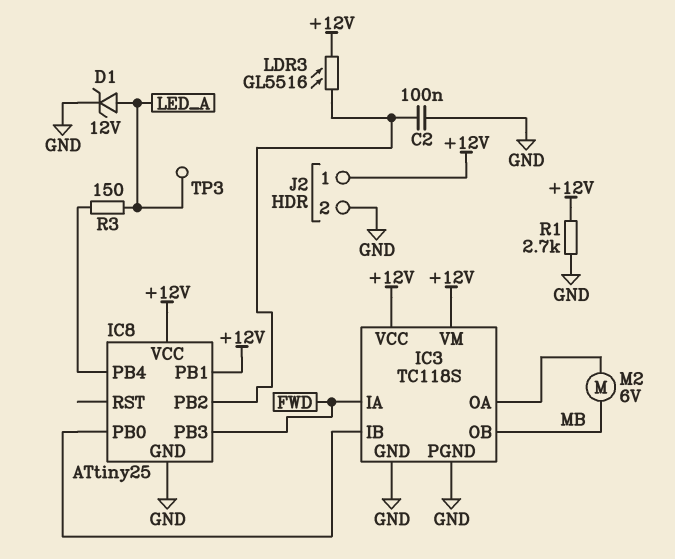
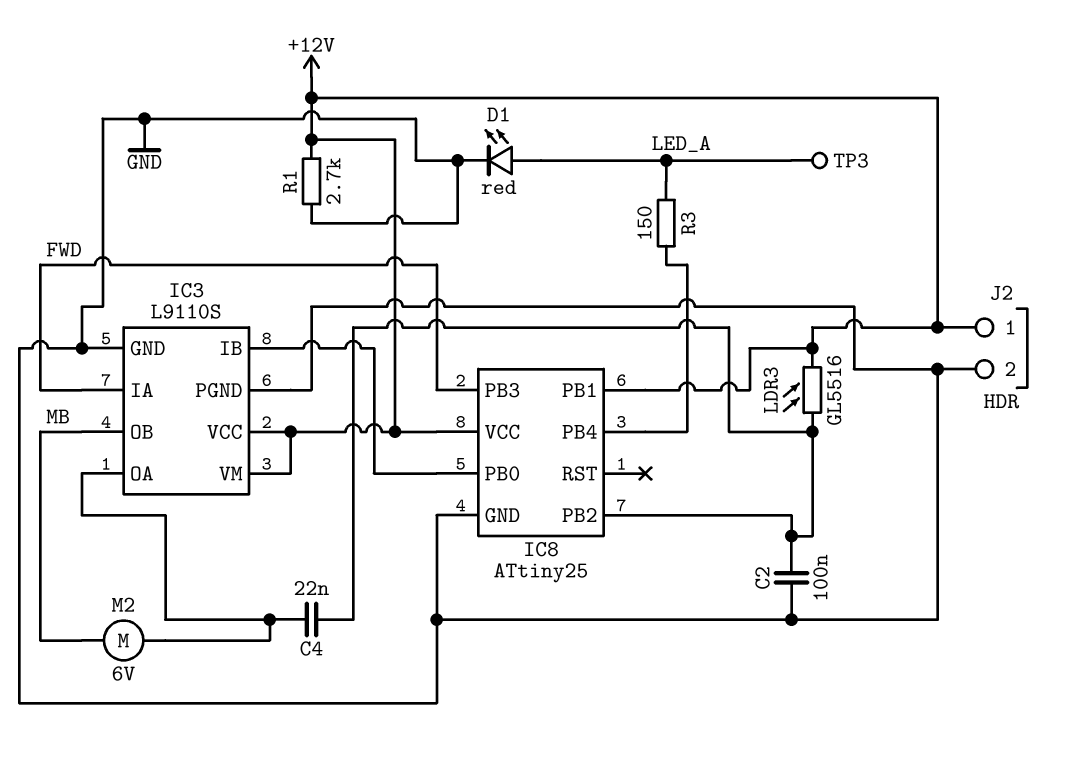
C4: none -> 22nF (IC3/OA, IC8/PB2)
D1: zener 12V (A LED_A, K GND) -> LED red (A LED_A, K GND)
IC3: TC118S -> L9110S

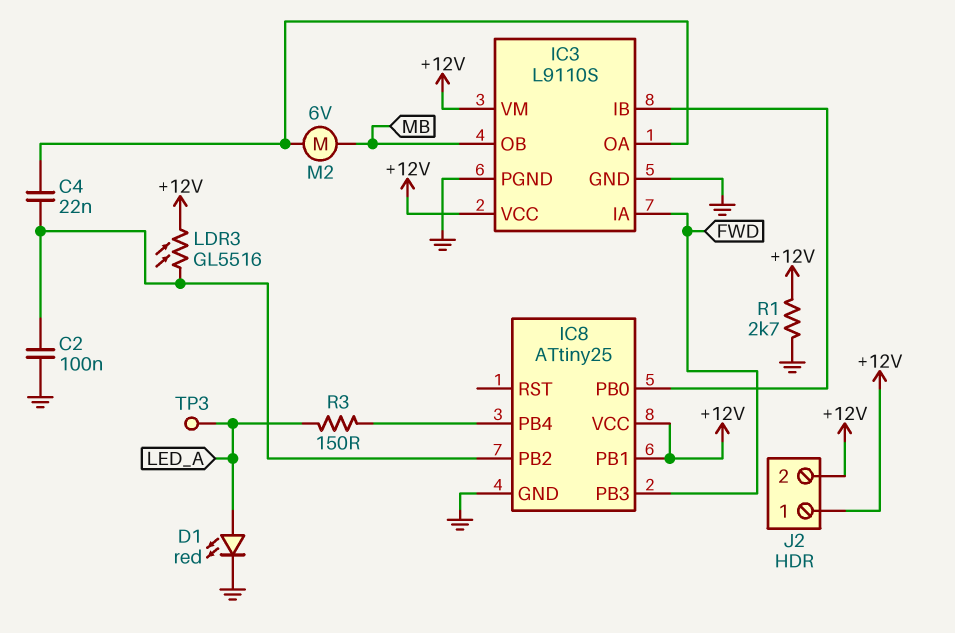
J2 pin 2: GND -> +12V

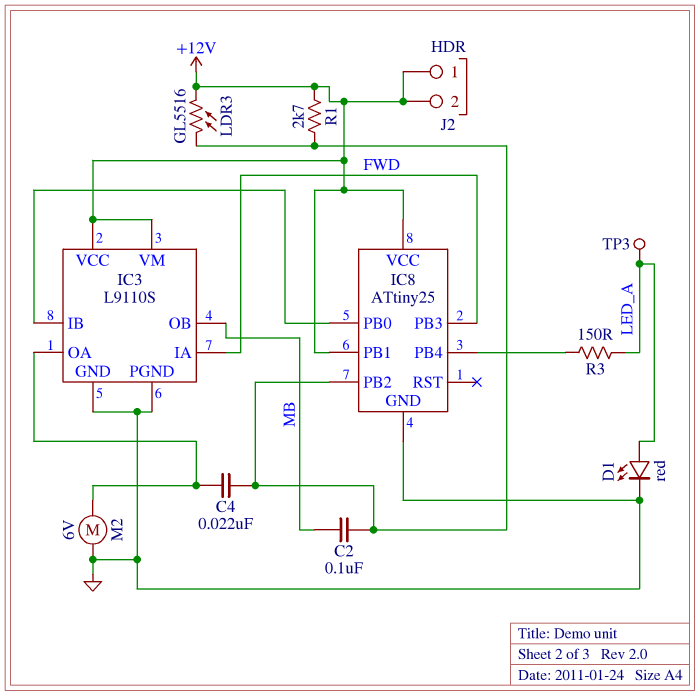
C2: 100nF (GND, IC8/PB2) -> 100nF (IC8/PB2, MB)
M2: motor 6V (IC3/OA, MB) -> motor 6V (GND, IC3/OA)
R1: 2.7k (+12V, GND) -> 2.7k (+12V, IC8/PB2)

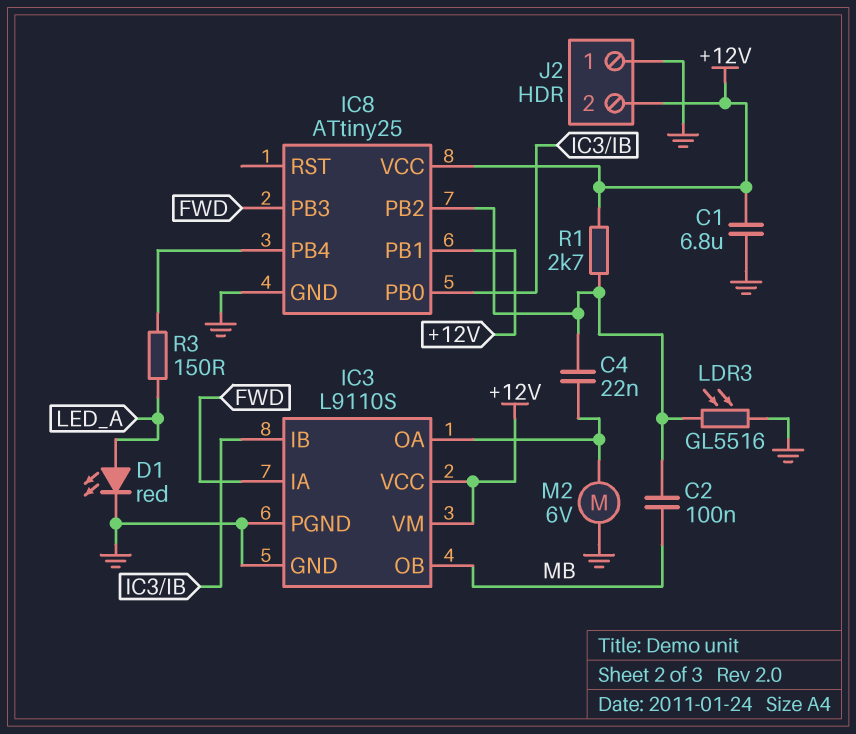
C1: none -> 6.8uF (+12V, GND)
J2 pin 1: +12V -> GND
LDR3: GL5516 (+12V, IC8/PB2) -> GL5516 (GND, IC8/PB2)
TP3: test point (LED_A) -> none

